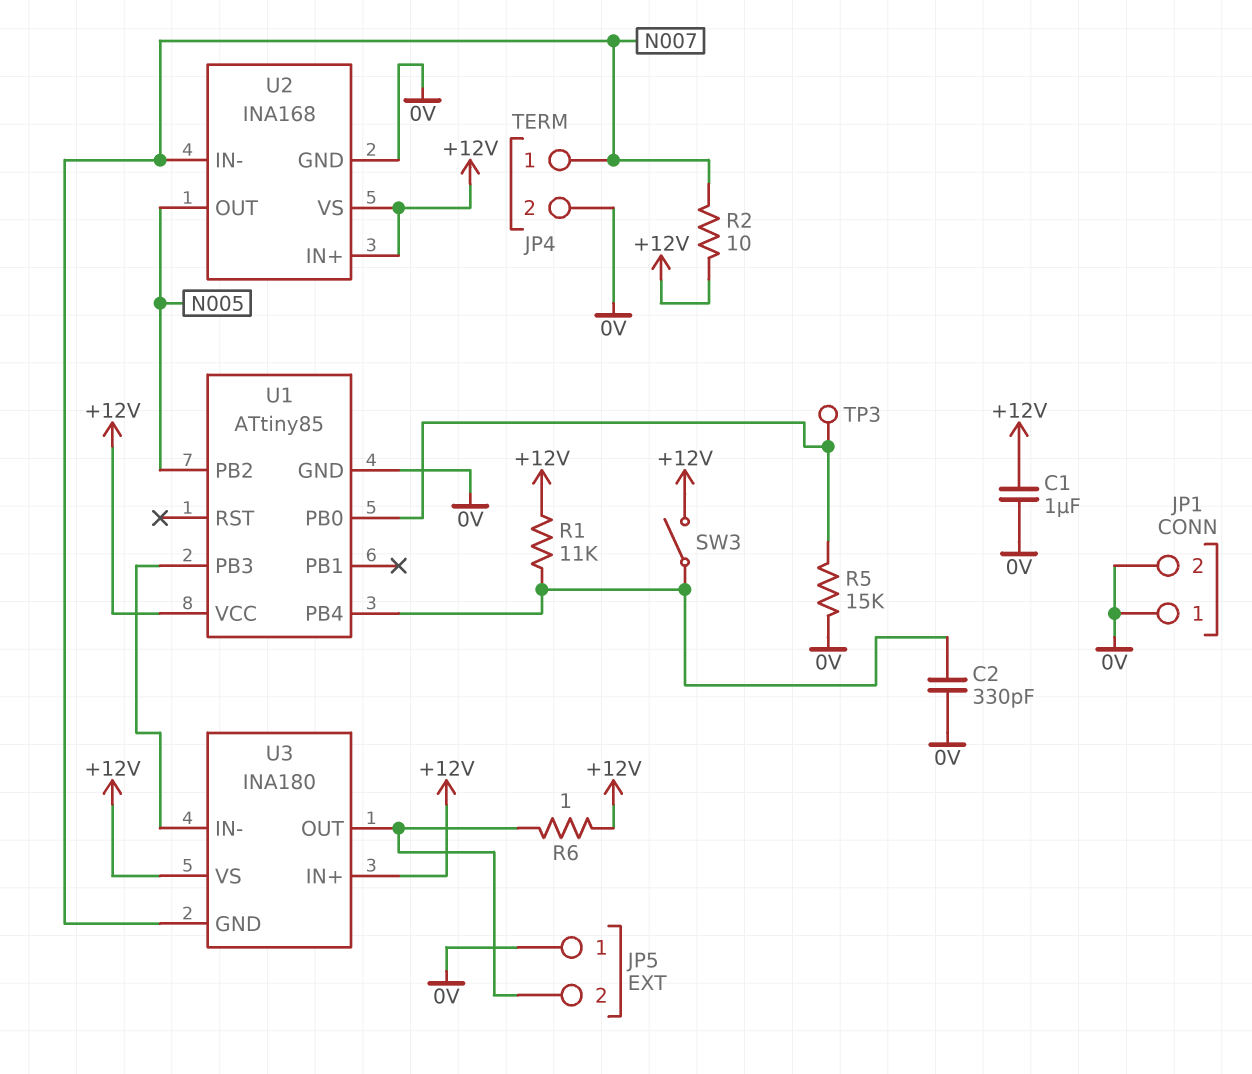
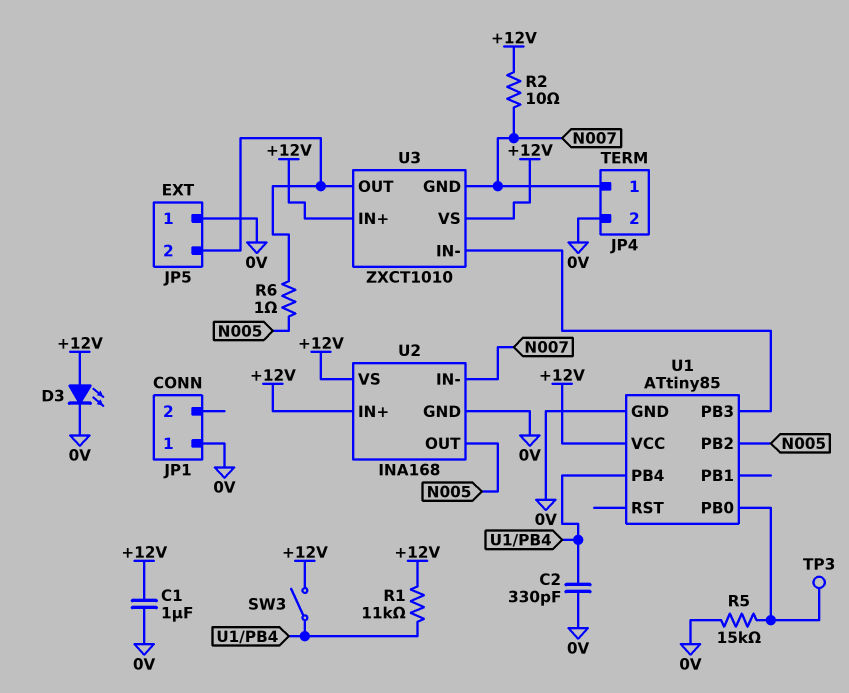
D3: none -> LED (A +12V, K 0V)
JP1 pin 2: 0V -> none
R6: 1 (+12V, JP5/2) -> 1 (JP5/2, N005)
U3: INA180 -> ZXCT1010

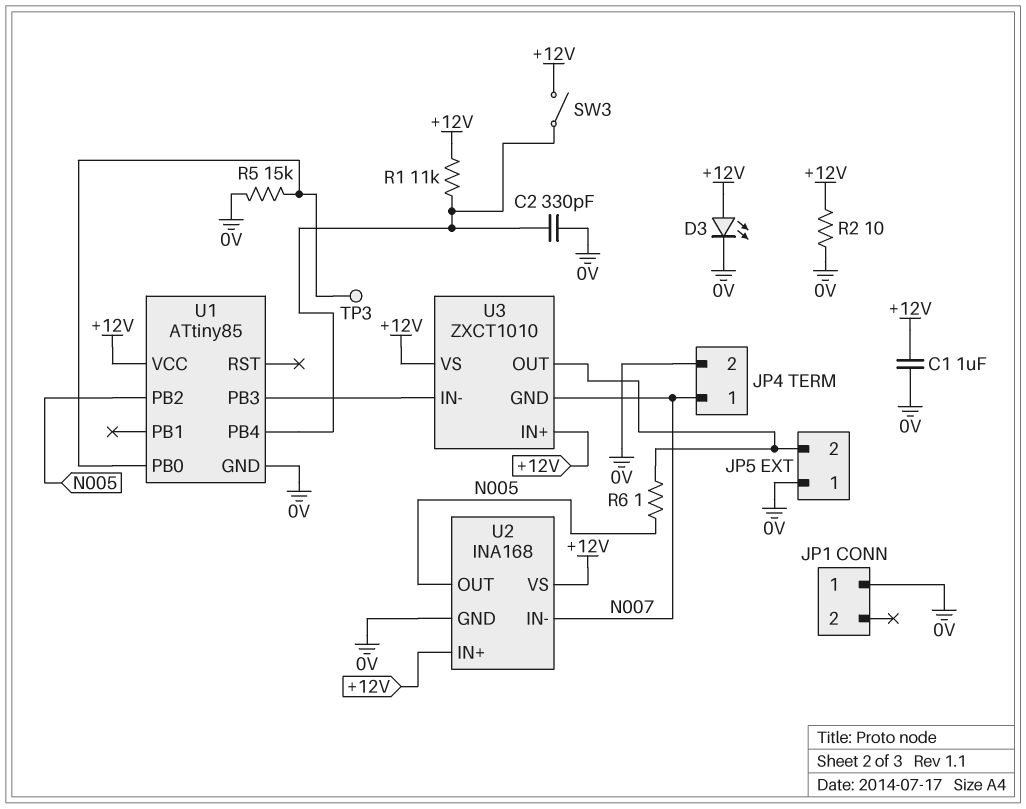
R2: 10 (+12V, N007) -> 10 (+12V, 0V)

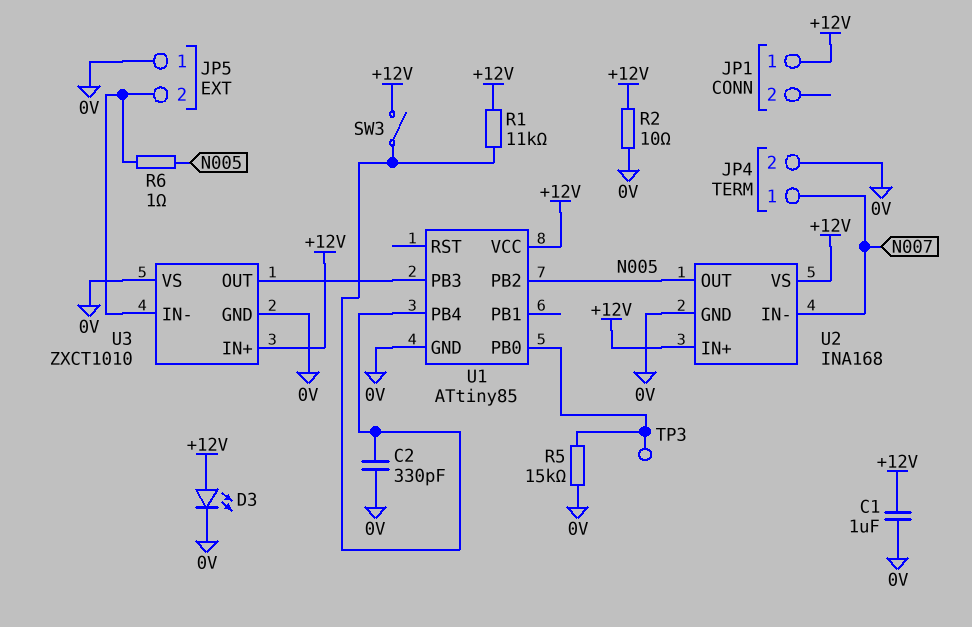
JP1 pin 1: 0V -> +12V
U3 pin GND: N007 -> 0V
U3 pin IN-: U1/PB3 -> JP5/2
U3 pin OUT: JP5/2 -> U1/PB3
U3 pin VS: +12V -> 0V

